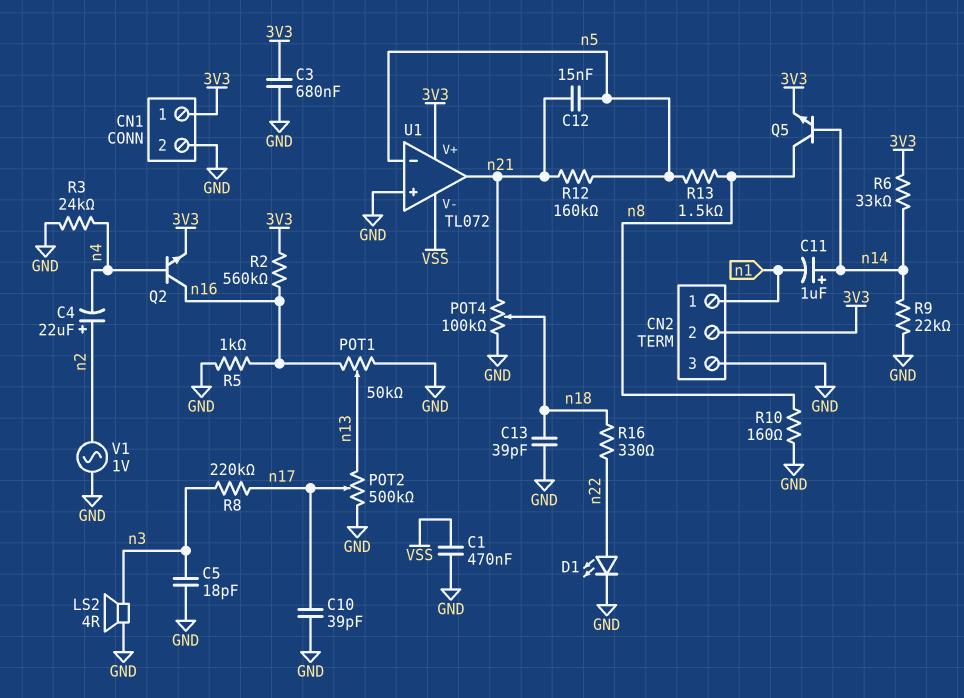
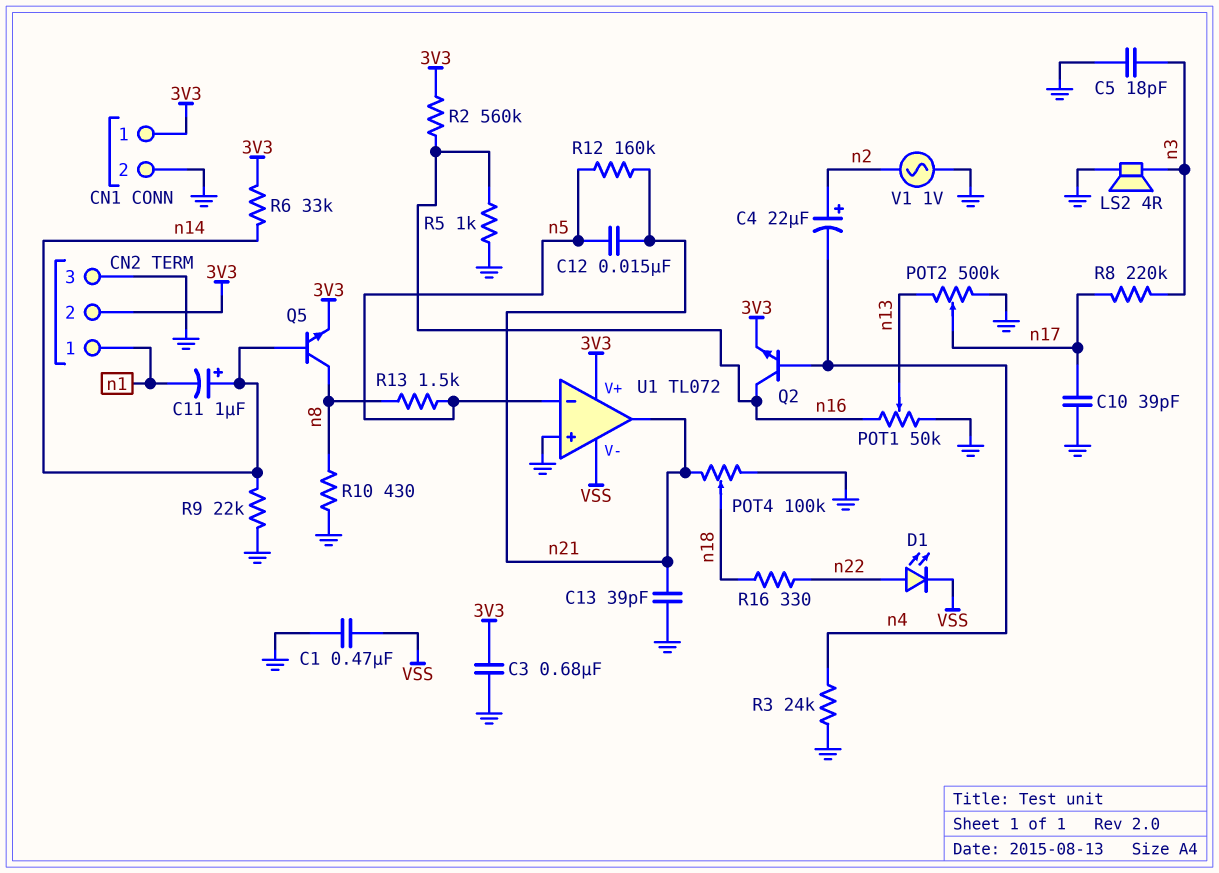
C13: 39pF (GND, n18) -> 39pF (GND, n21)
D1: LED (A n22, K GND) -> LED (A n22, K VSS)
R10: 160 (GND, n8) -> 430 (GND, n8)

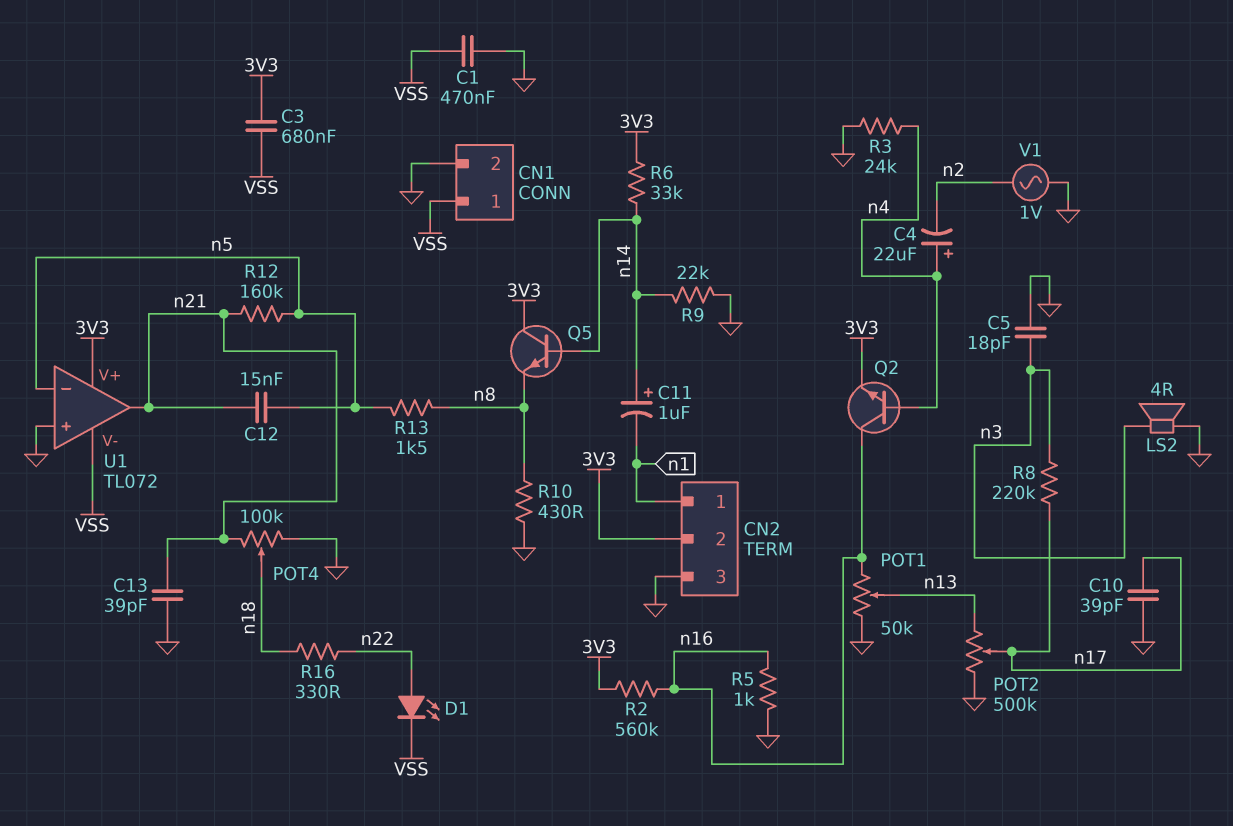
C3: 680nF (3V3, GND) -> 680nF (3V3, VSS)
C4: 22uF (plus n2, minus n4) -> 22uF (plus n4, minus n2)
CN1 pin 1: 3V3 -> VSS
Q5: NPN (B n14, C n8, E 3V3) -> NPN (B n14, C 3V3, E n8)

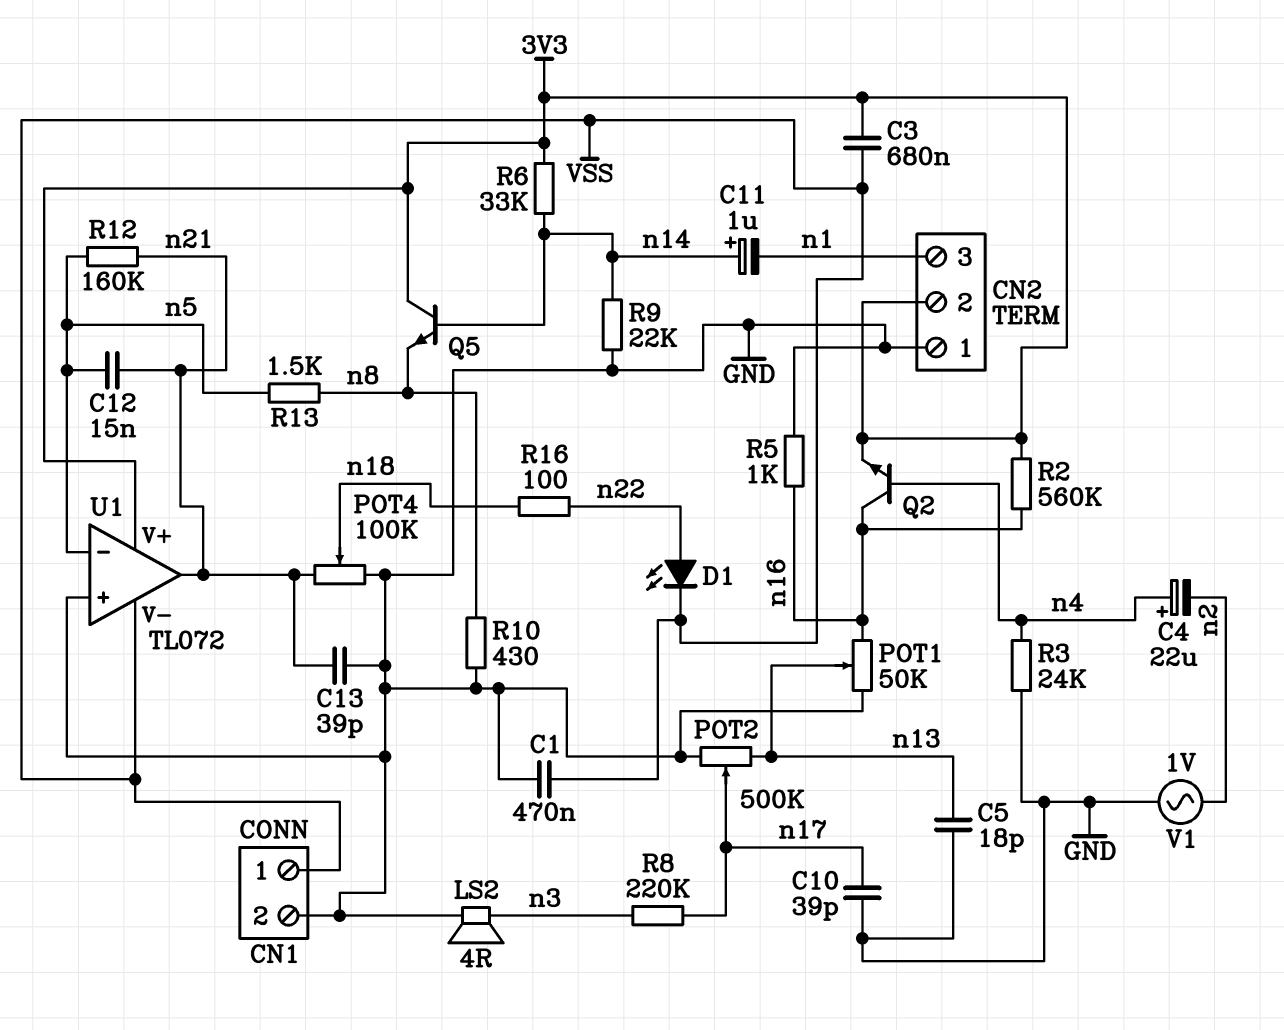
C5: 18pF (GND, n3) -> 18pF (GND, n13)
CN2 pin 1: n1 -> GND
CN2 pin 3: GND -> n1
R16: 330 (n18, n22) -> 100 (n18, n22)

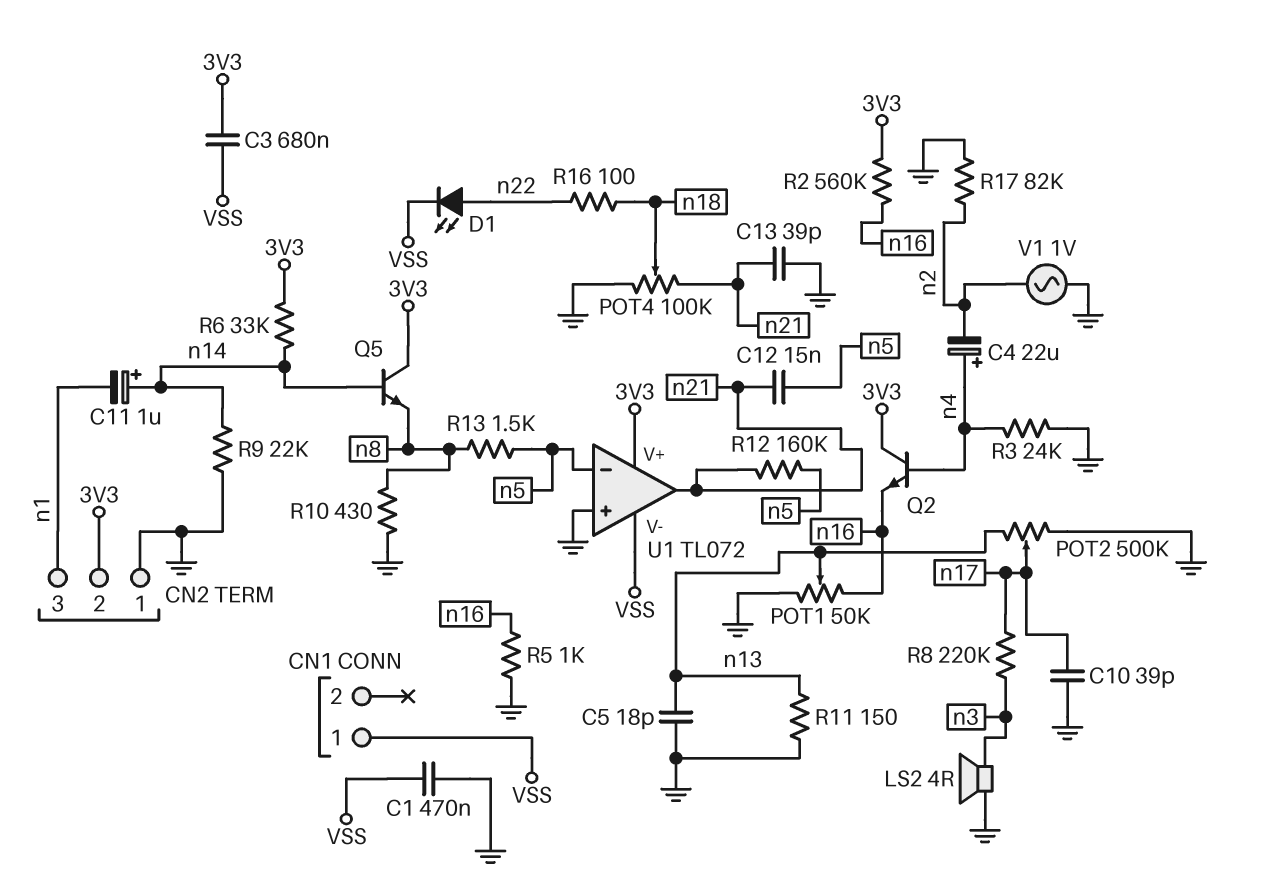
CN1 pin 2: GND -> none
Q2: NPN (B n4, C n16, E 3V3) -> NPN (B n4, C 3V3, E n16)
R11: none -> 150 (GND, n13)
R17: none -> 82k (GND, n2)

